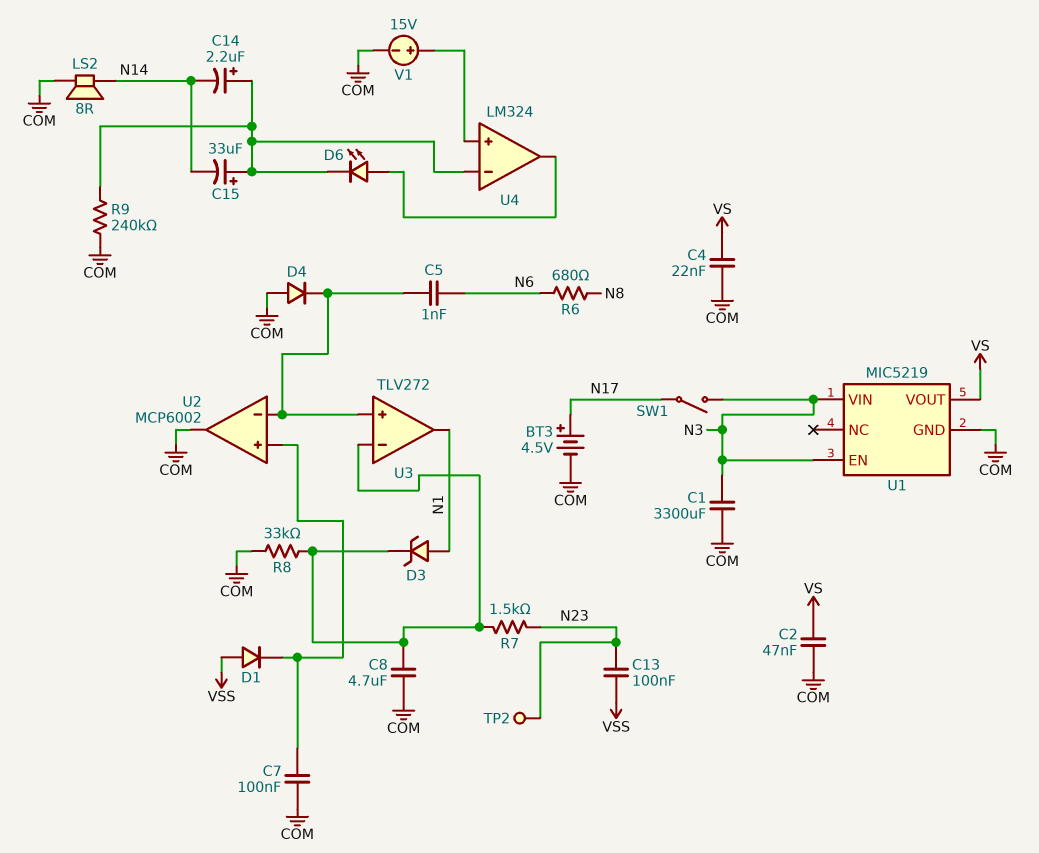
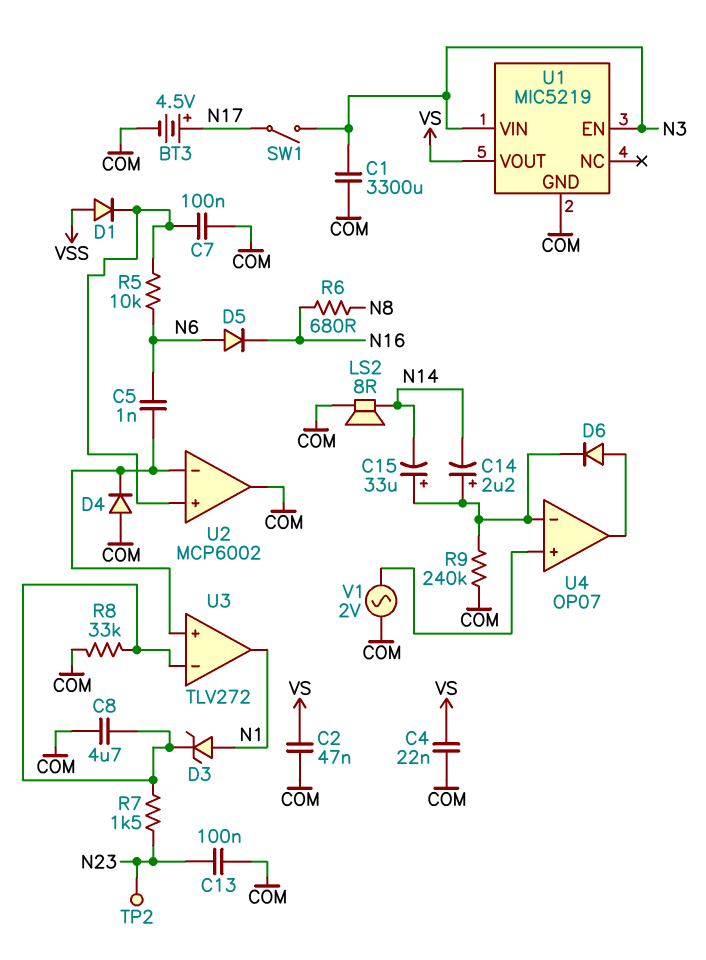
C13: 100nF (N23, VSS) -> 100nF (COM, N23)
D5: none -> diode (A N6, K N16)
D6: LED (A U4/out, K U4/in-) -> diode (A U4/out, K U4/in-)
R5: none -> 10k (N6, U2/in+)
R6: 680 (N6, N8) -> 680 (N8, N16)
U4: LM324 -> OP07
V1: 15V (plus U4/in+, minus COM) -> AC 2V (COM, U4/in+)

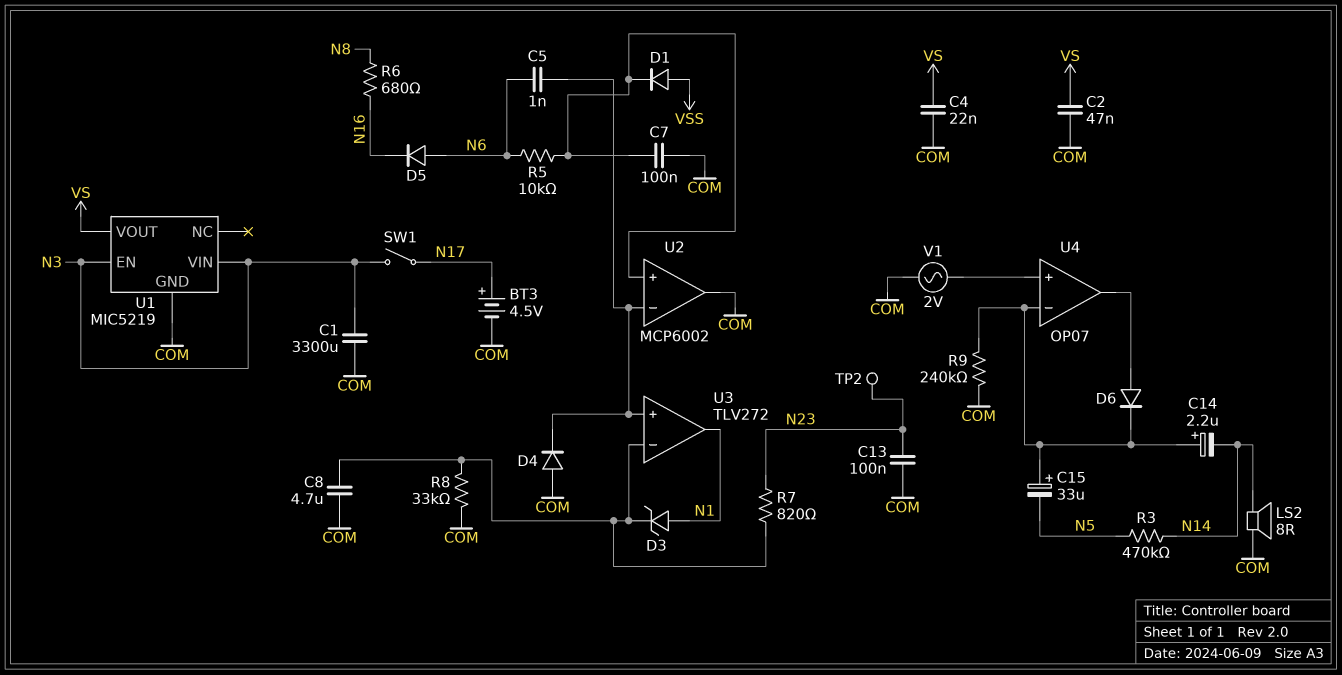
C15: 33uF (plus U4/in-, minus N14) -> 33uF (plus U4/in-, minus N5)
R3: none -> 470k (N5, N14)
R7: 1.5k (N23, U3/in-) -> 820 (N23, U3/in-)

